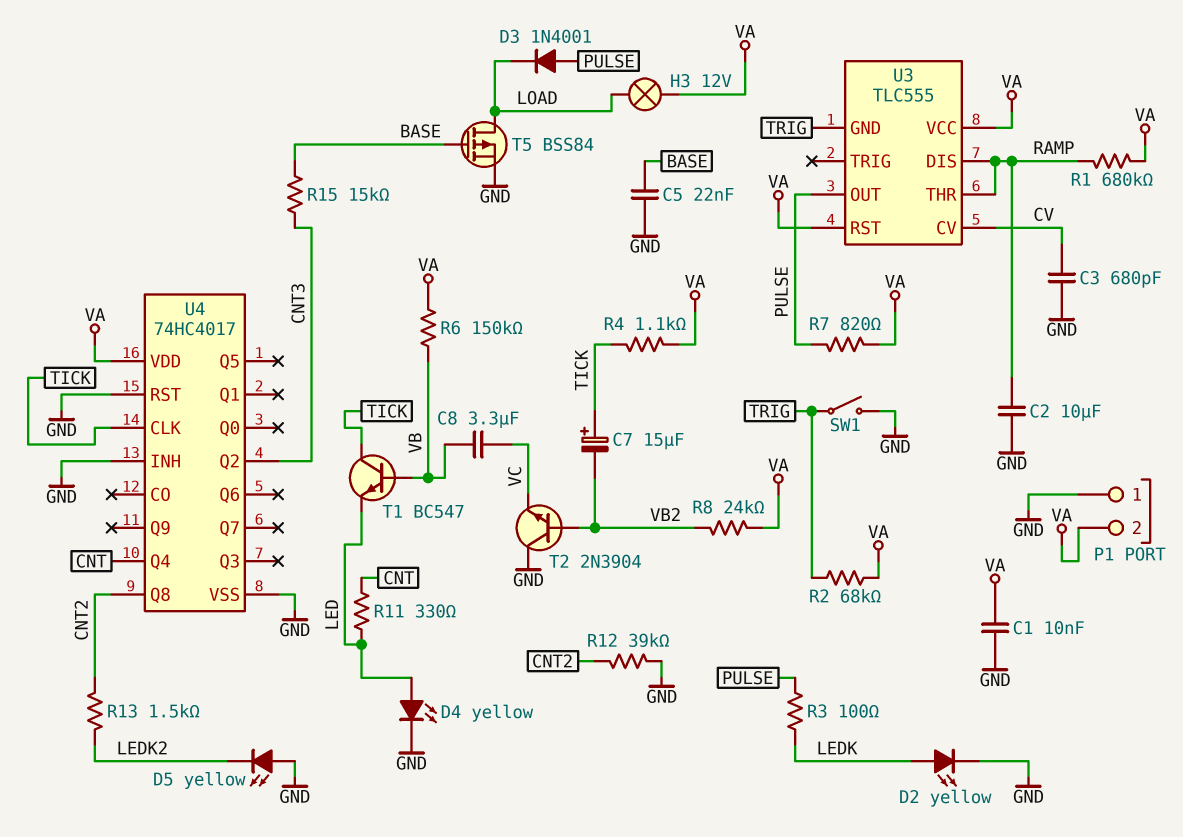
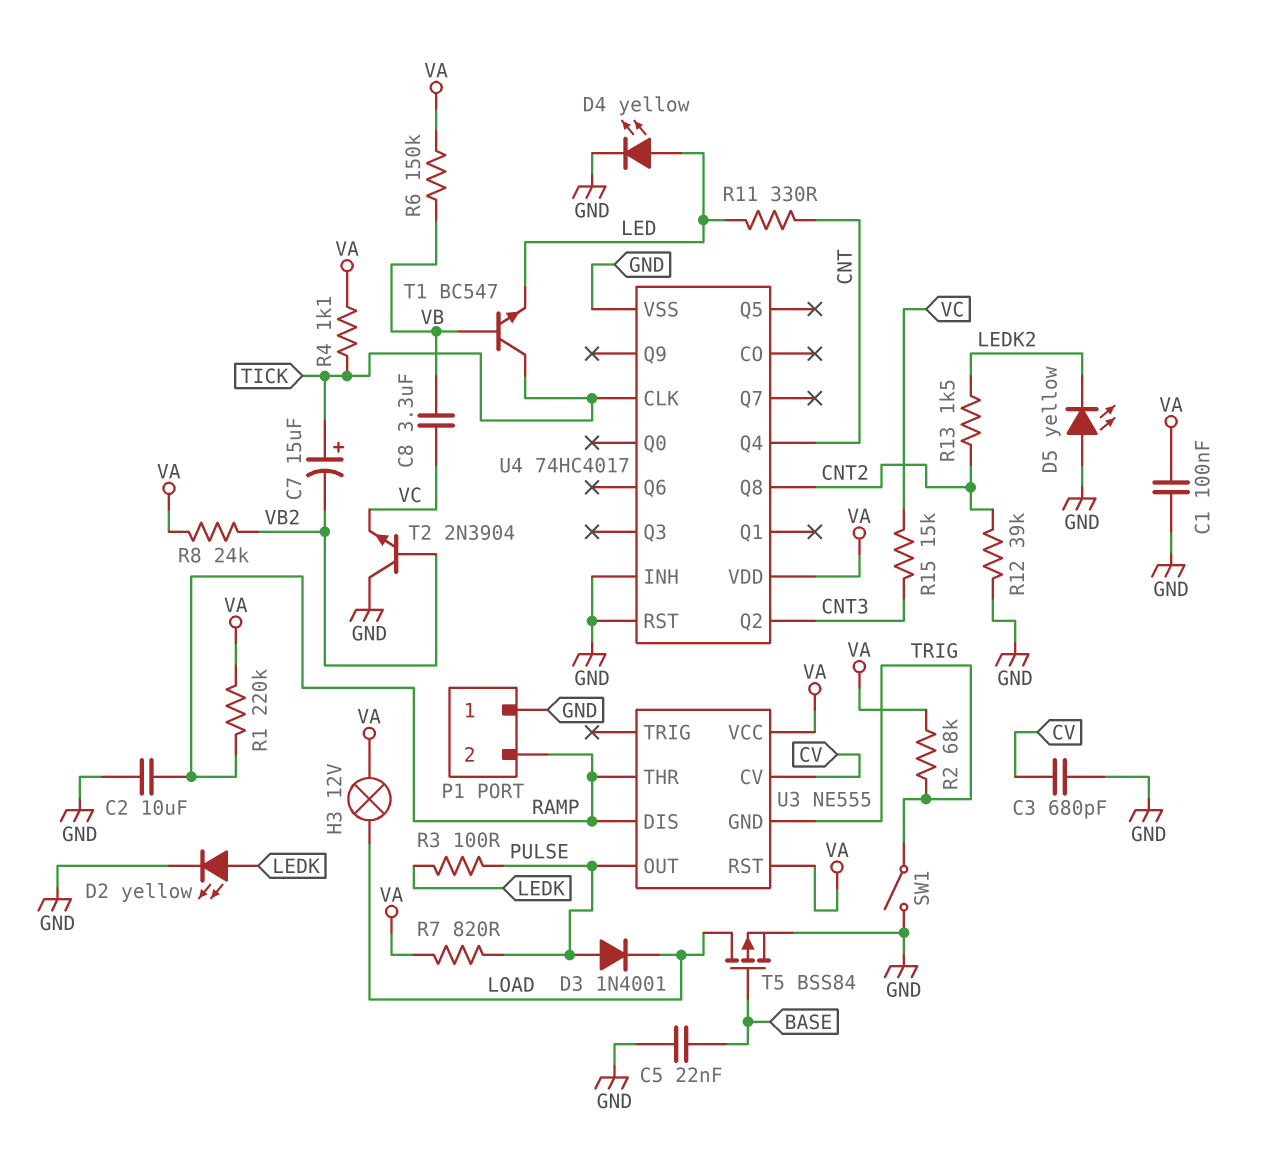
C1: 10nF (GND, VA) -> 100nF (GND, VA)
P1 pin 2: VA -> RAMP
R1: 680k (RAMP, VA) -> 220k (RAMP, VA)
R15: 15k (BASE, CNT3) -> 15k (CNT3, VC)
U3: TLC555 -> NE555

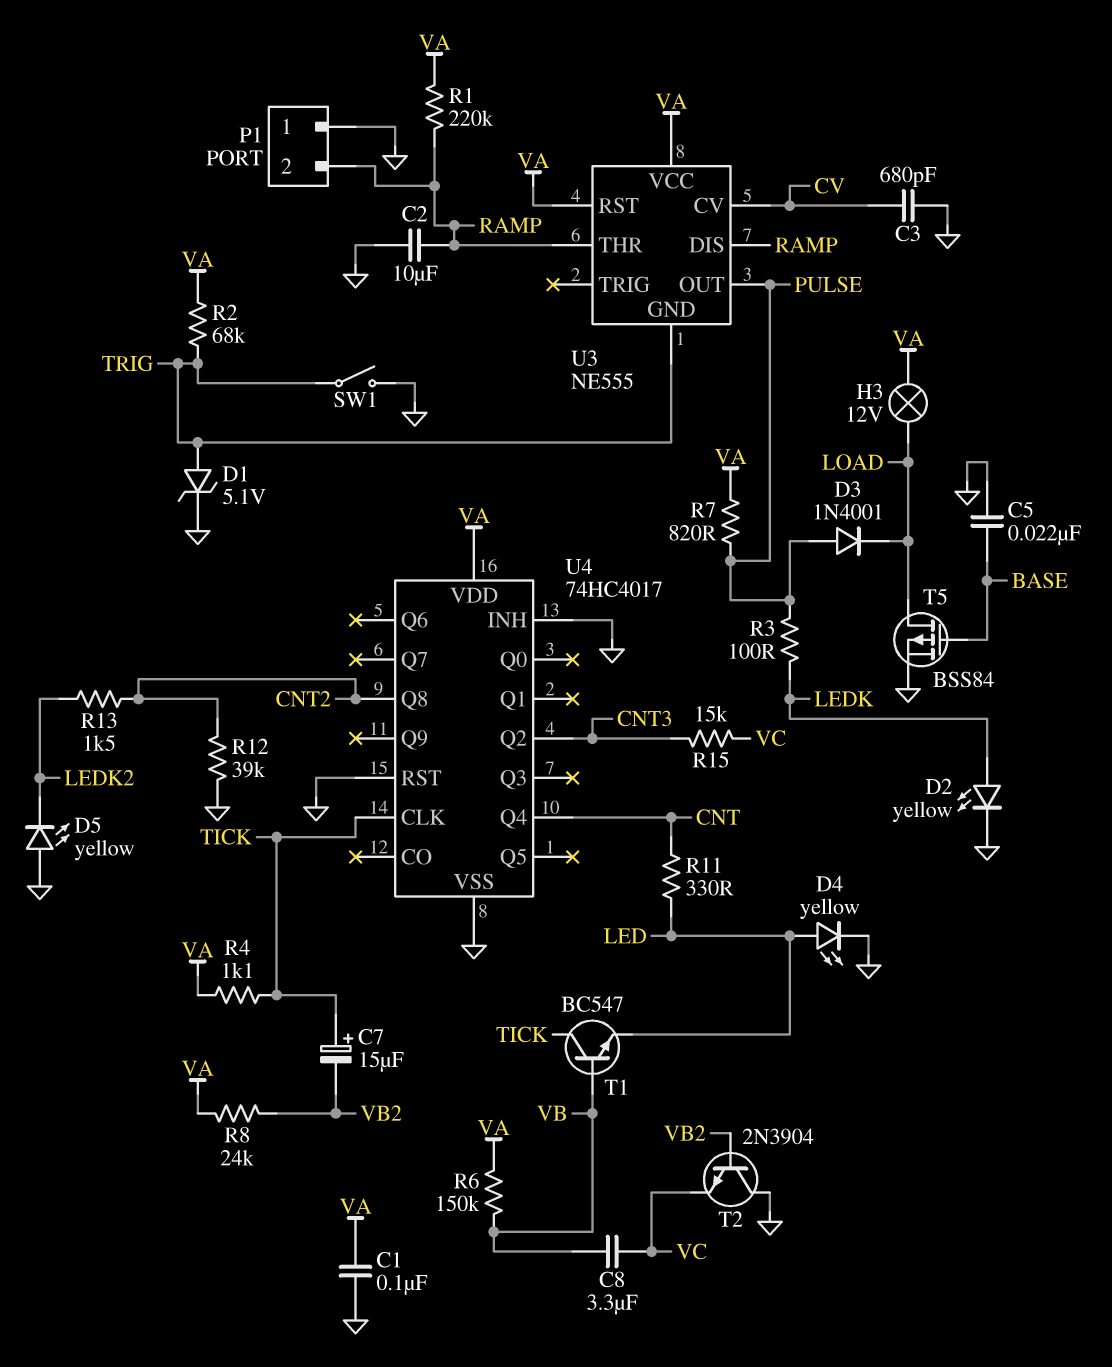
D1: none -> zener 5.1V (A TRIG, K GND)

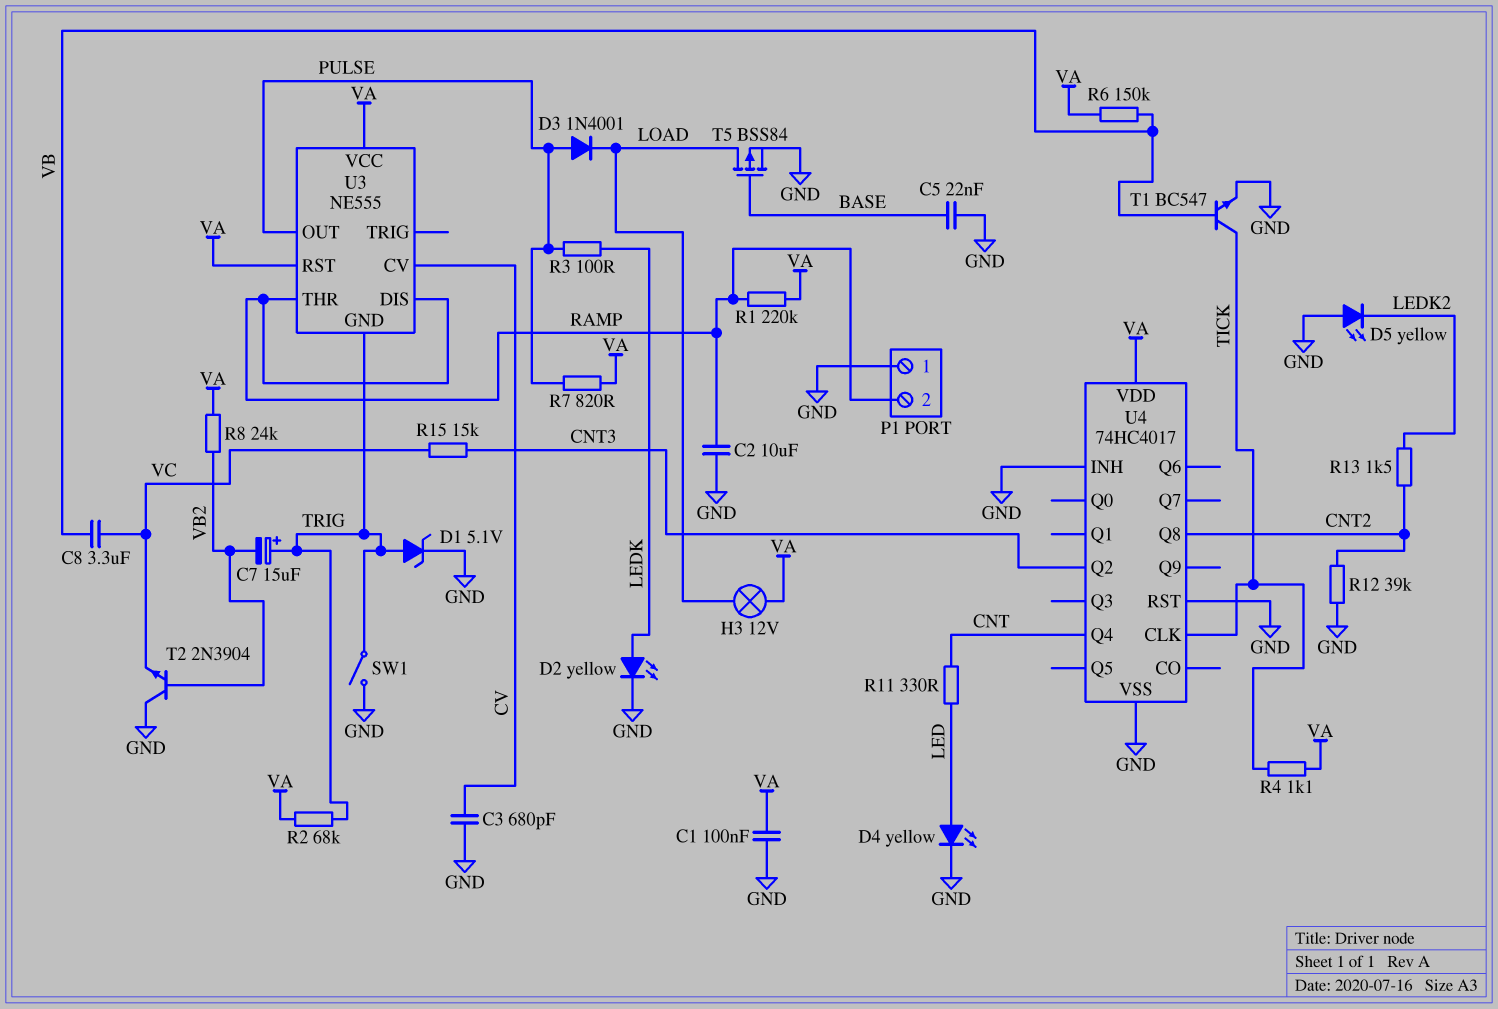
C7: 15uF (plus TICK, minus VB2) -> 15uF (plus TRIG, minus VB2)
T1: NPN BC547 (B VB, C TICK, E LED) -> NPN BC547 (B VB, C TICK, E GND)

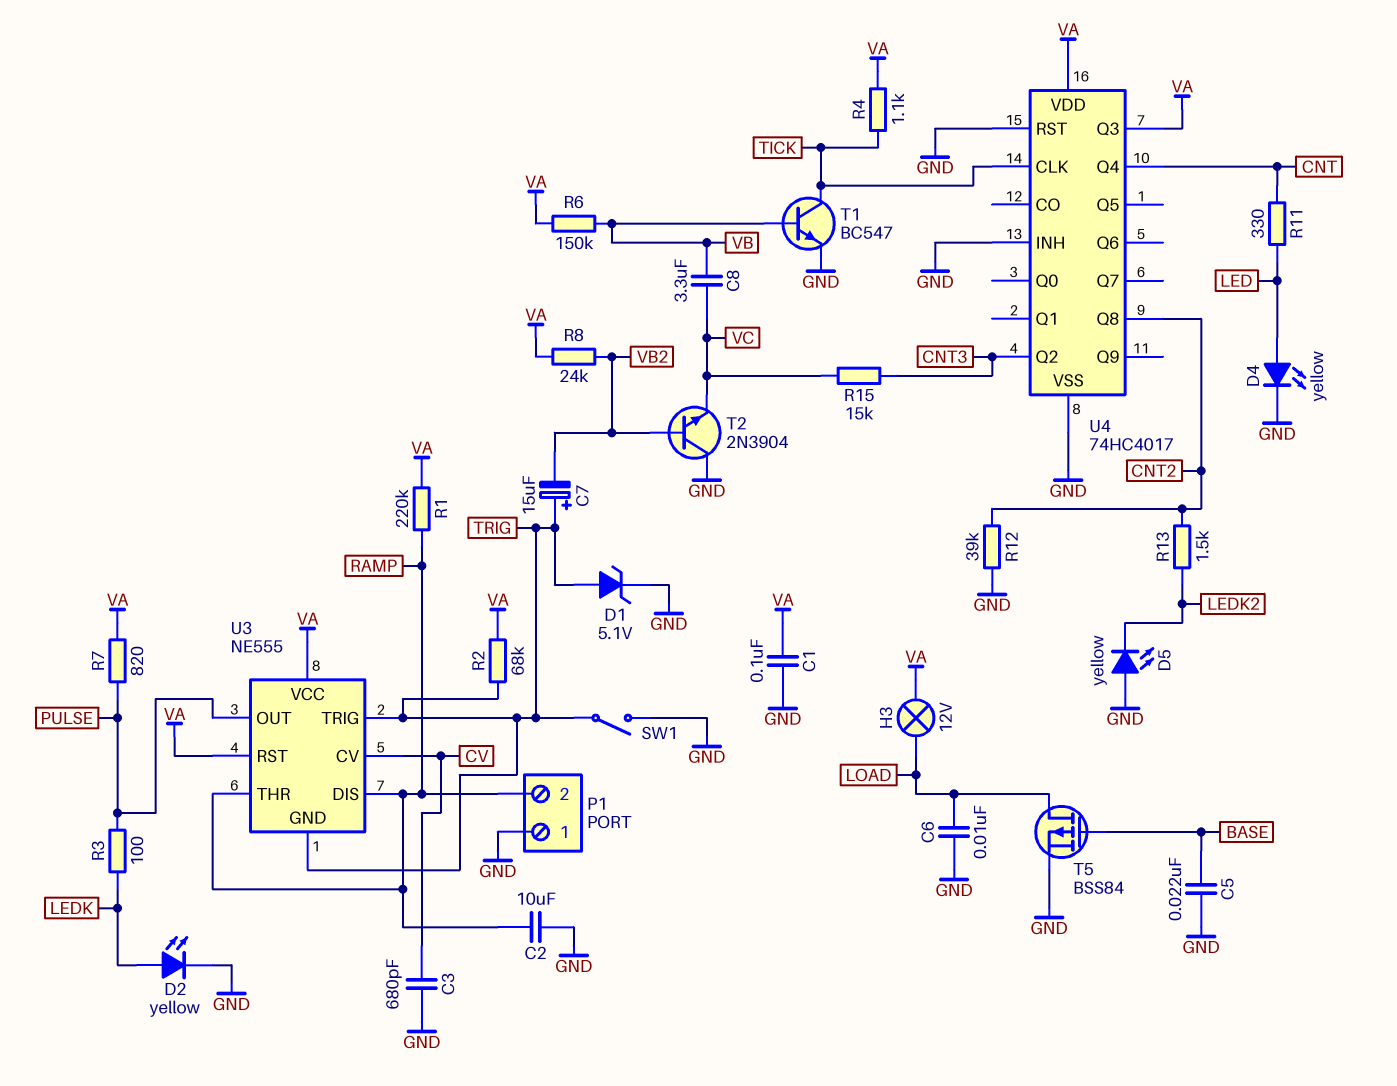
C6: none -> 10nF (GND, LOAD)
D3: diode 1N4001 (A PULSE, K LOAD) -> none
U3 pin TRIG: none -> TRIG
U4 pin Q3: none -> VA

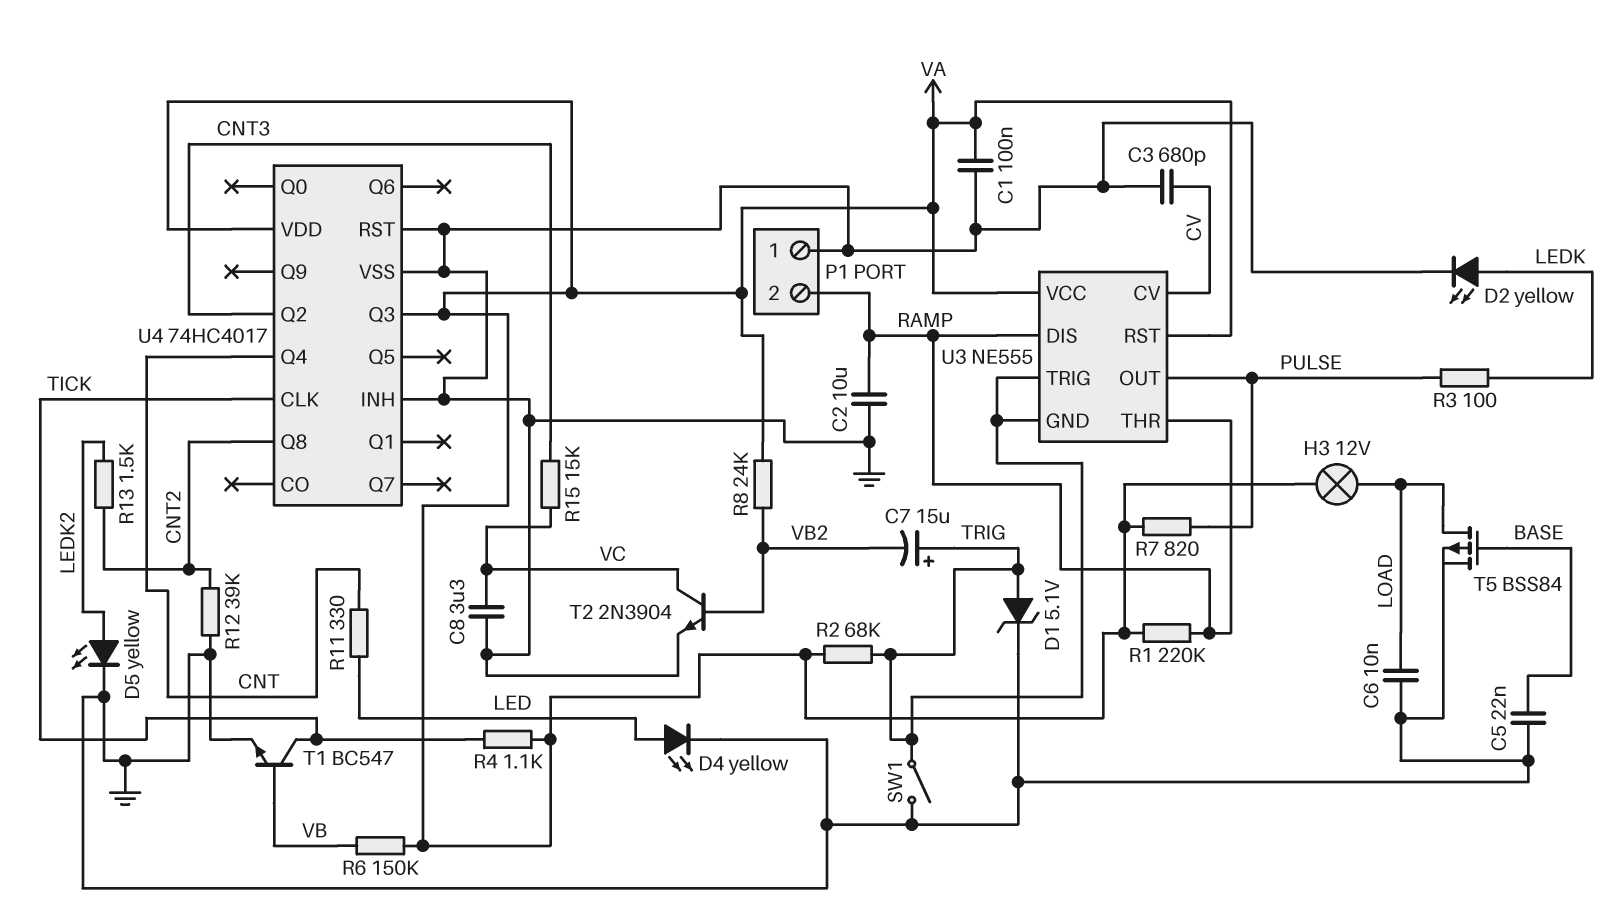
C8: 3.3uF (VB, VC) -> 3.3uF (GND, VC)
D5: LED yellow (A GND, K LEDK2) -> LED yellow (A LEDK2, K GND)
T2: NPN 2N3904 (B VB2, C GND, E VC) -> NPN 2N3904 (B VB2, C VC, E GND)

